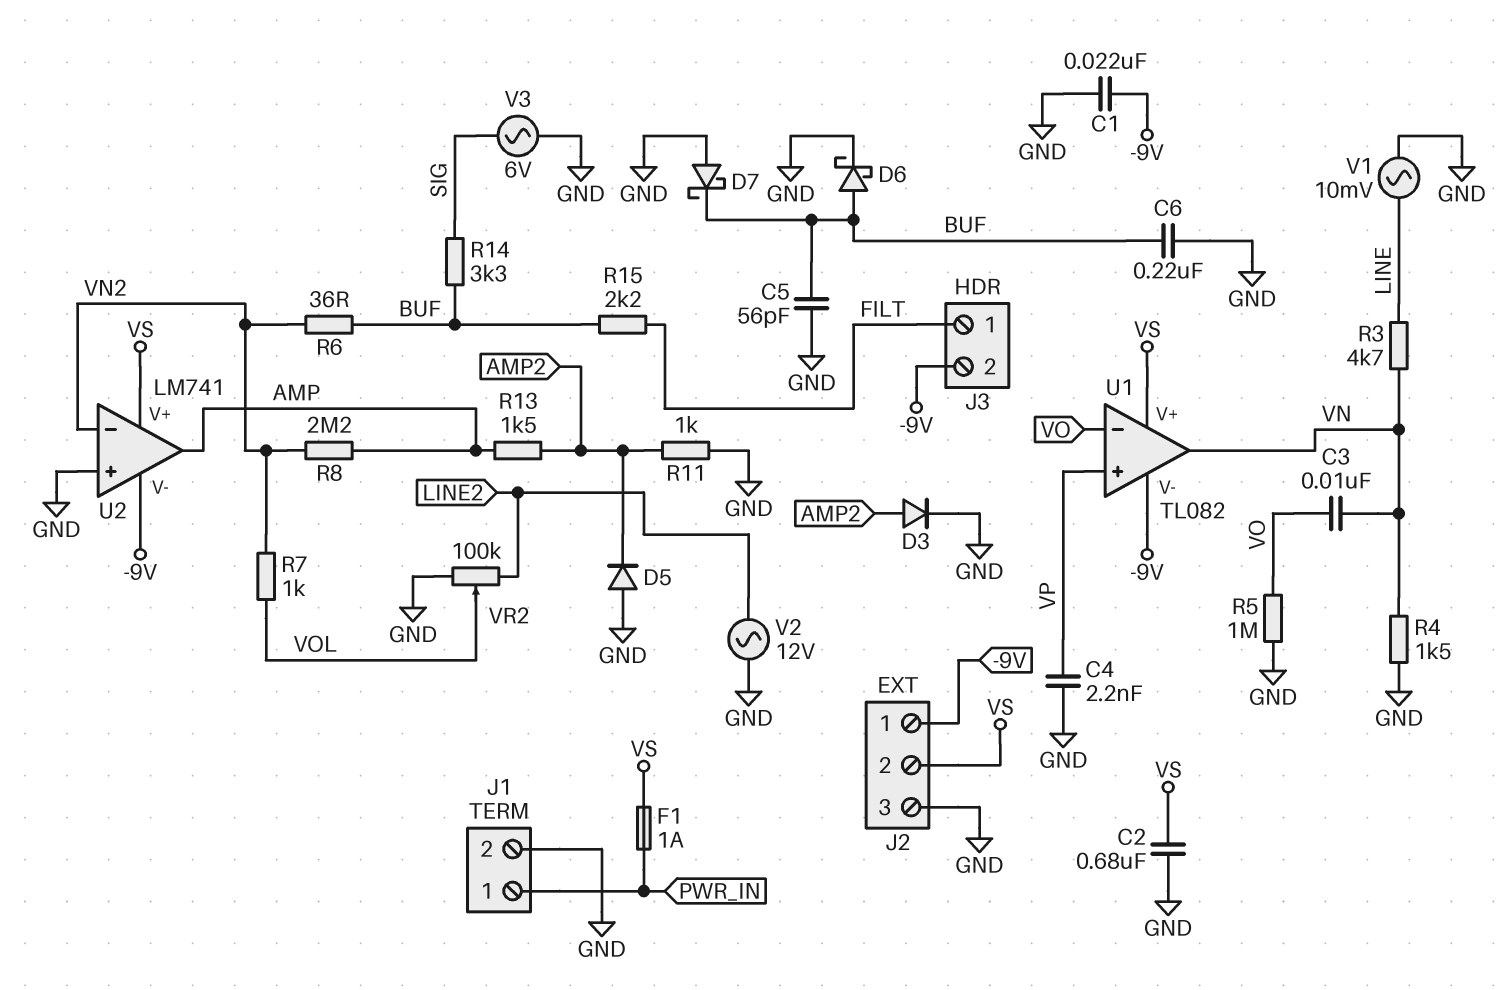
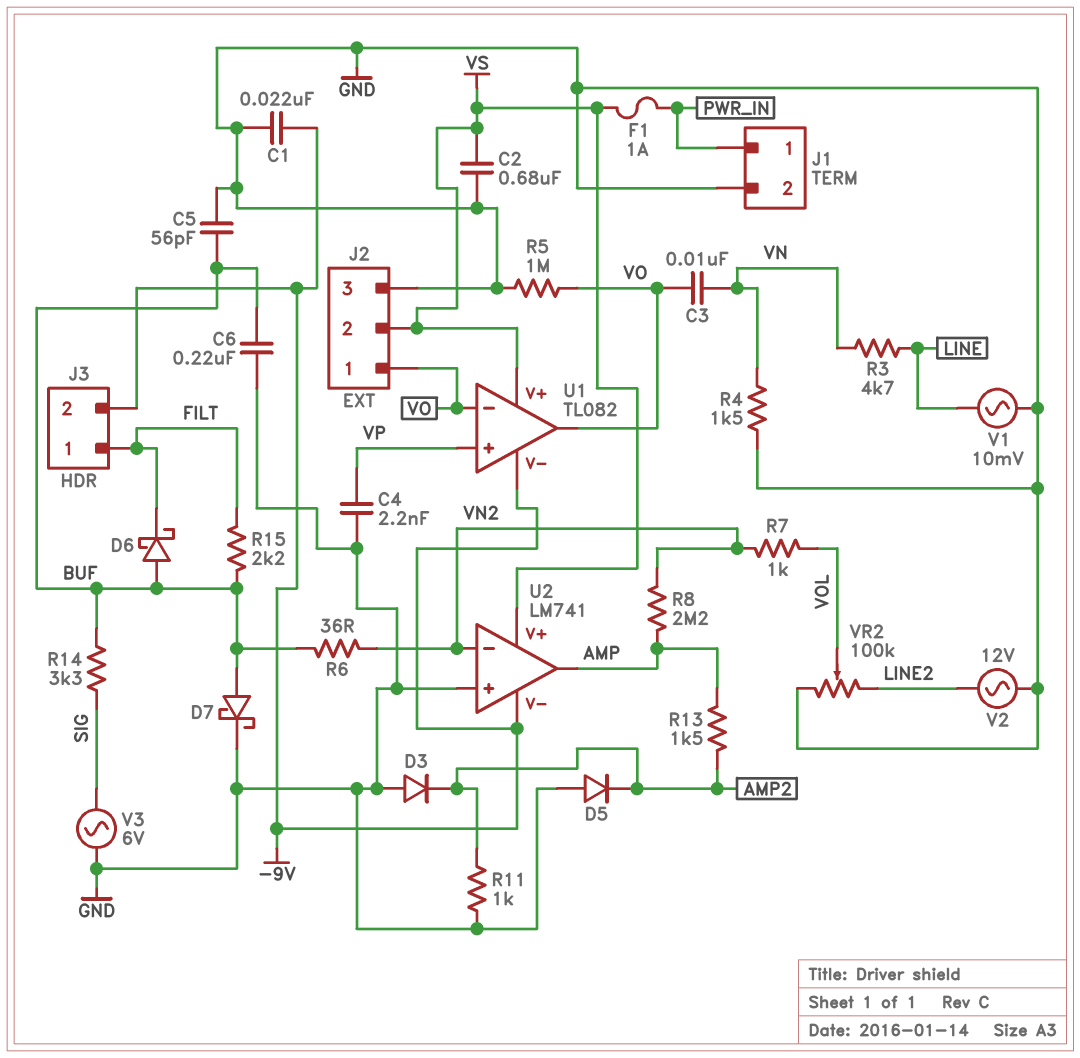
D3: diode (A AMP2, K GND) -> diode (A GND, K AMP2)
D6: schottky (A BUF, K GND) -> schottky (A BUF, K FILT)
D7: schottky (A GND, K BUF) -> schottky (A BUF, K GND)
J2 pin 1: -9V -> VO
U1 pin out: VN -> VO

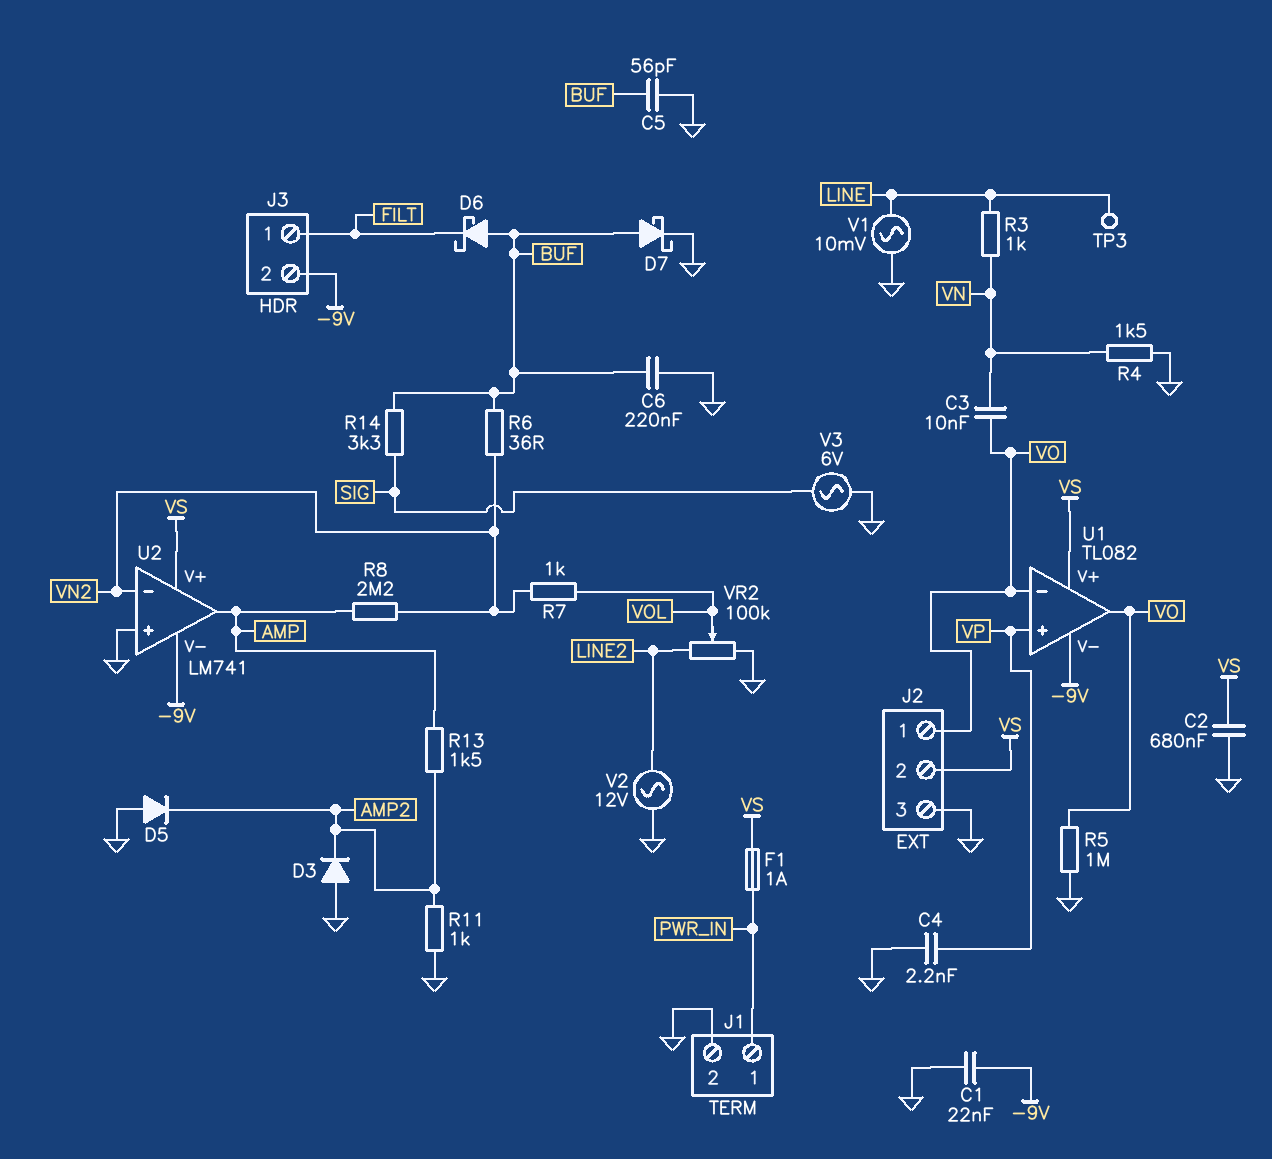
R3: 4.7k (LINE, VN) -> 1k (LINE, VN)
R15: 2.2k (BUF, FILT) -> none
TP3: none -> test point (LINE)

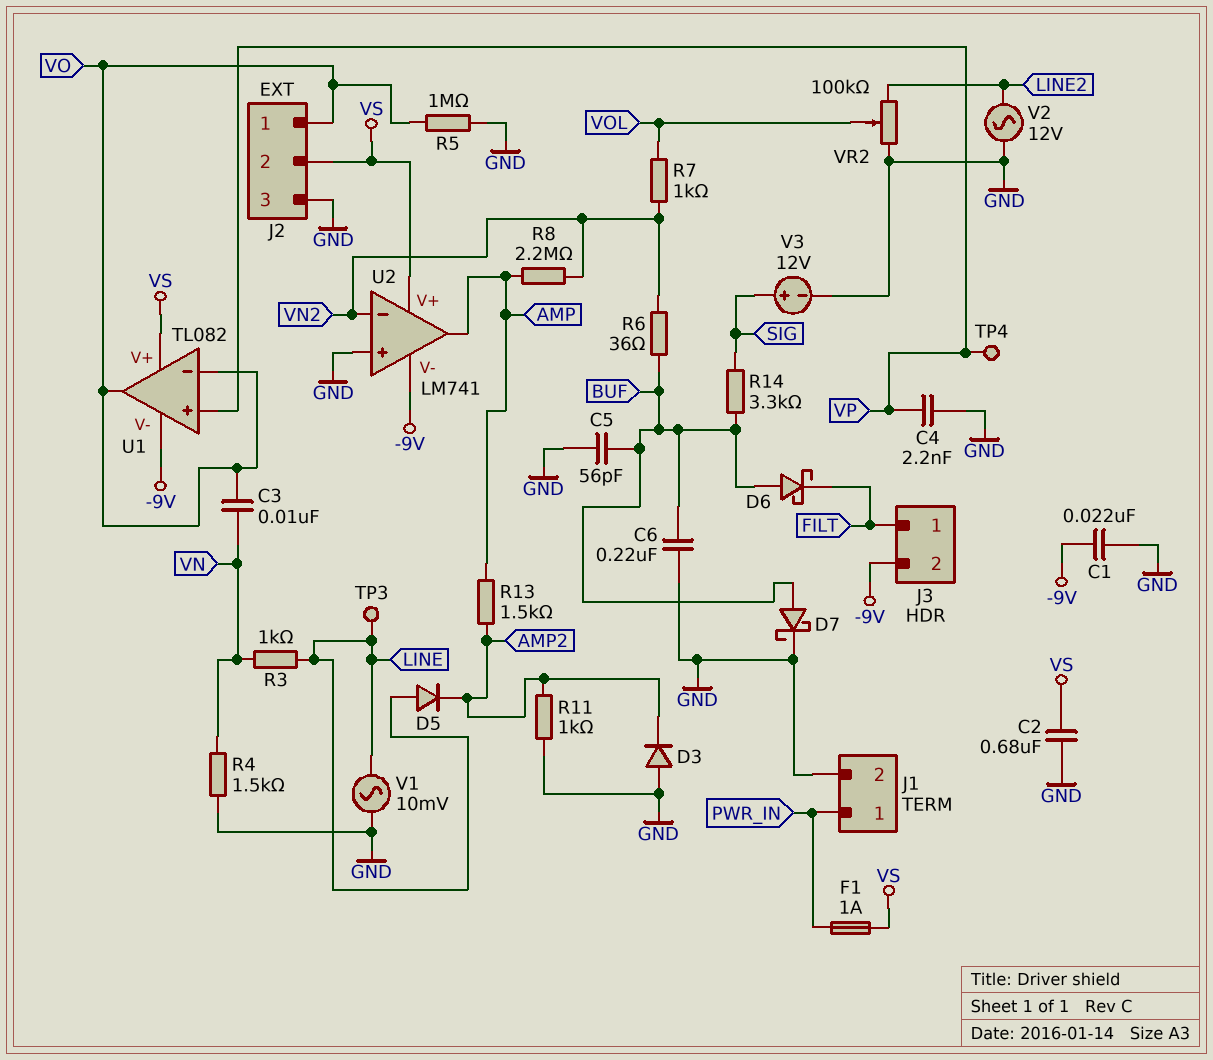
D5: diode (A GND, K AMP2) -> diode (A LINE, K AMP2)
TP4: none -> test point (VP)
V3: AC 6V (GND, SIG) -> 12V (plus SIG, minus GND)

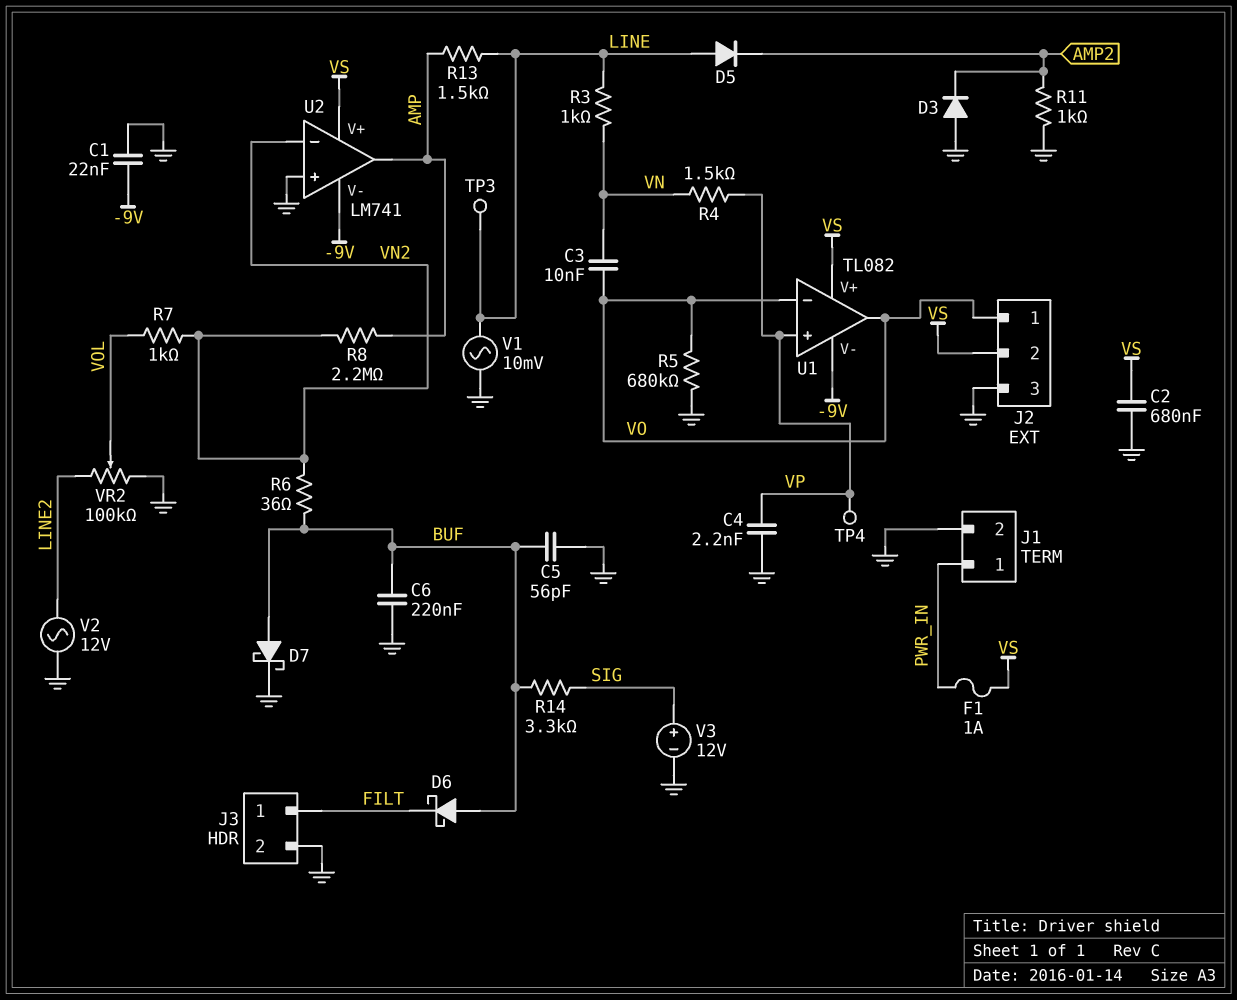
J3 pin 2: -9V -> GND
R4: 1.5k (GND, VN) -> 1.5k (VN, VP)
R5: 1M (GND, VO) -> 680k (GND, VO)
R13: 1.5k (AMP, AMP2) -> 1.5k (AMP, LINE)

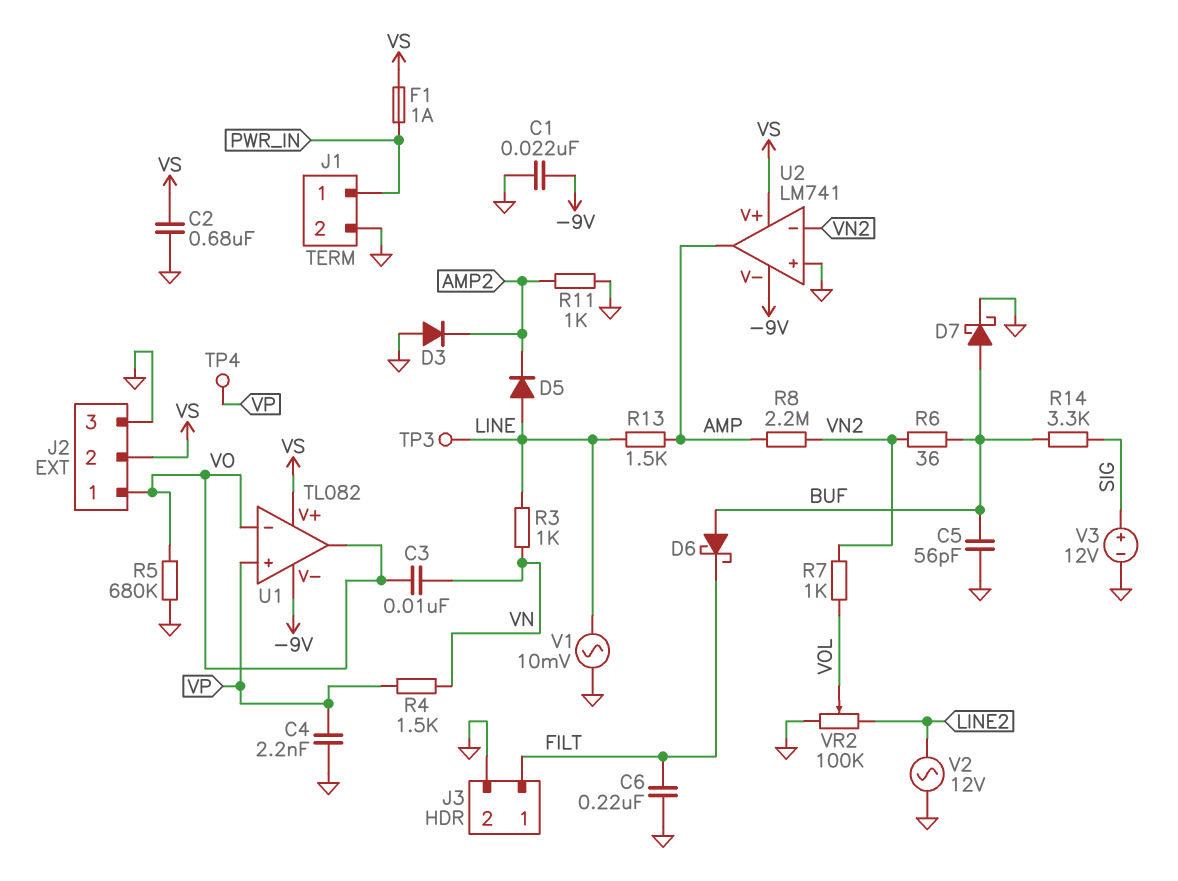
C6: 220nF (BUF, GND) -> 220nF (FILT, GND)

